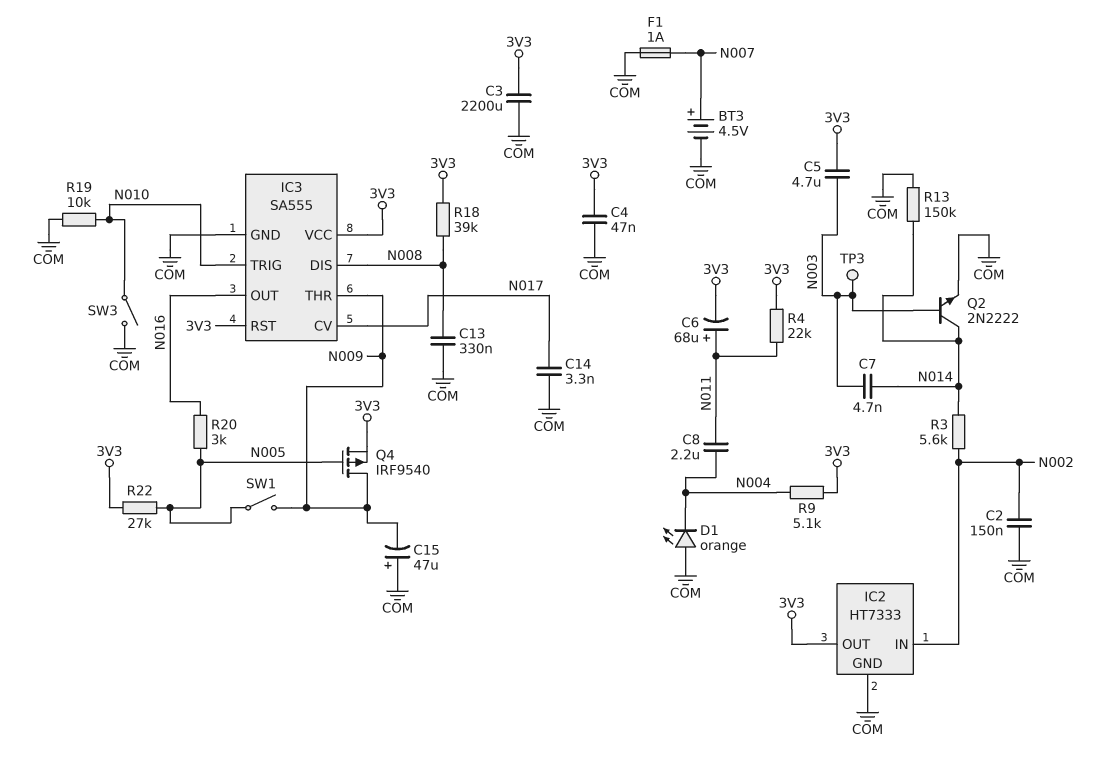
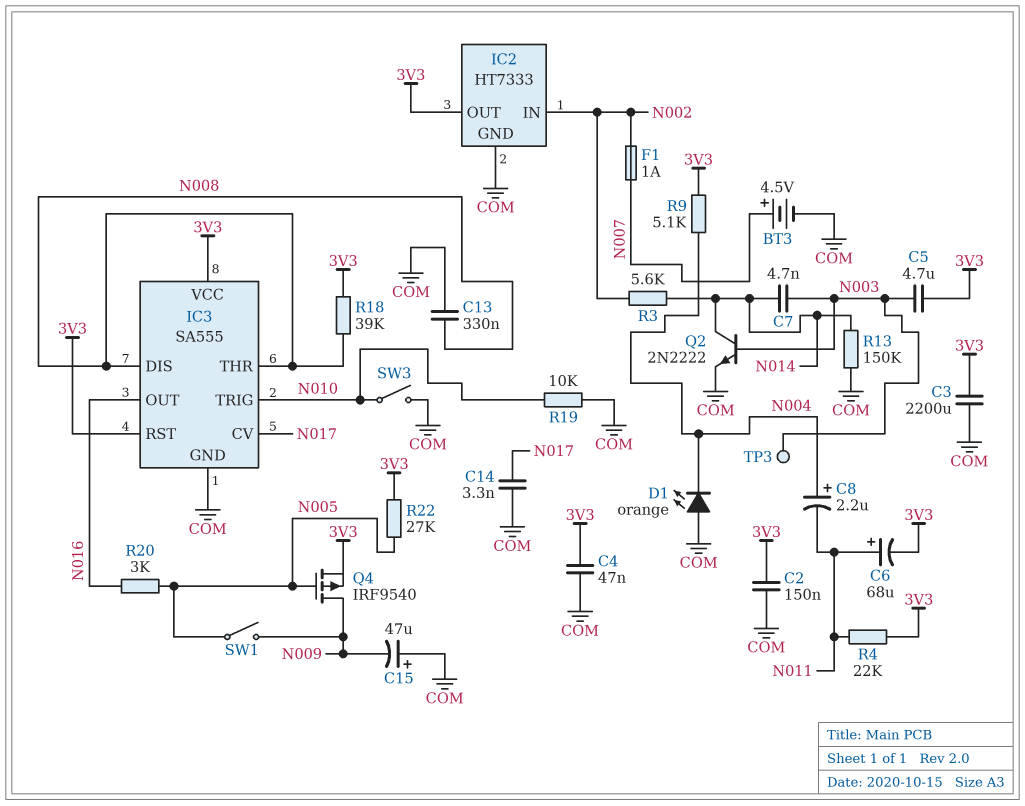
C2: 150nF (COM, N002) -> 150nF (3V3, COM)
C8: 2.2uF (N004, N011) -> 2.2uF (plus N004, minus N011)
F1: 1A (COM, N007) -> 1A (N002, N007)
IC3 pin THR: N009 -> N008

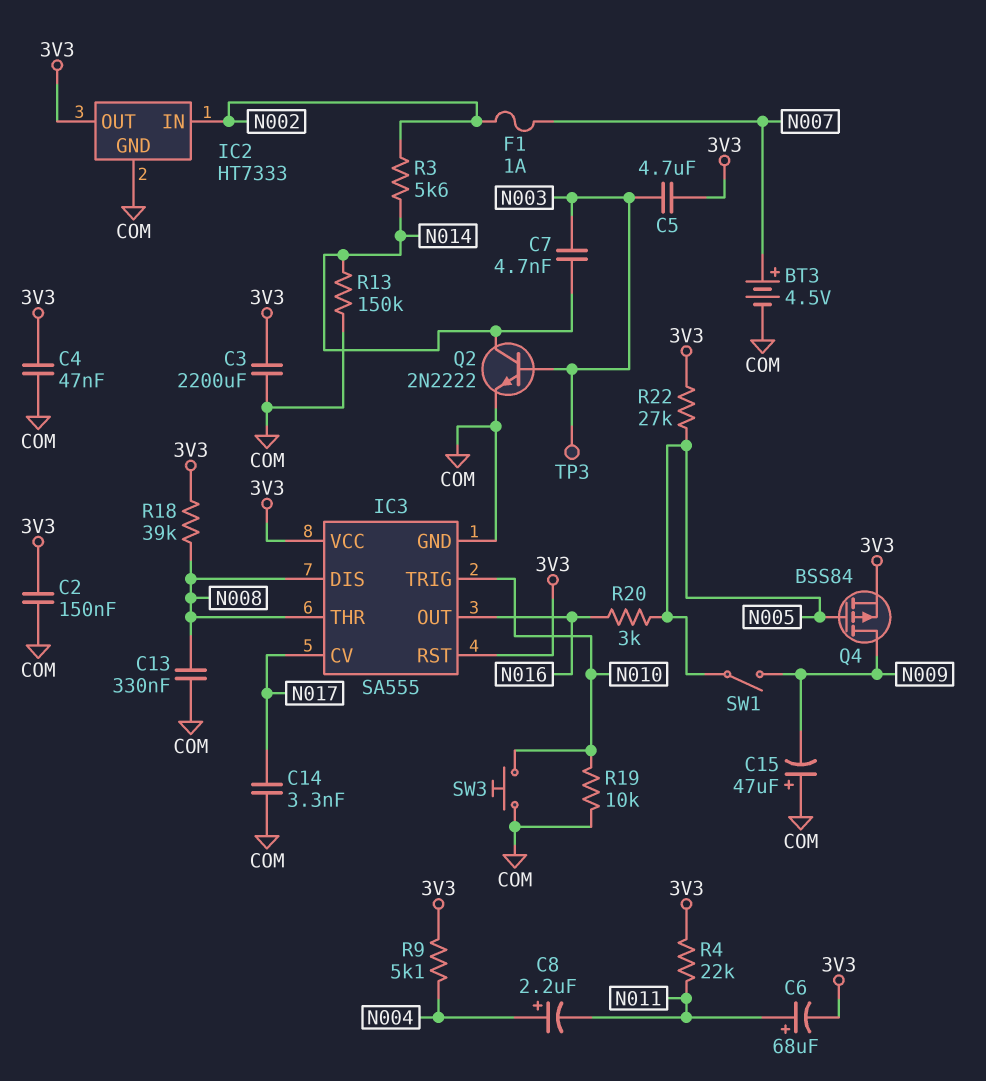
D1: LED orange (A COM, K N004) -> none
Q4: PMOS IRF9540 (G N005, D N009, S 3V3) -> PMOS BSS84 (G N005, D N009, S 3V3)
SW3: switch (COM, N010) -> button (COM, N010)

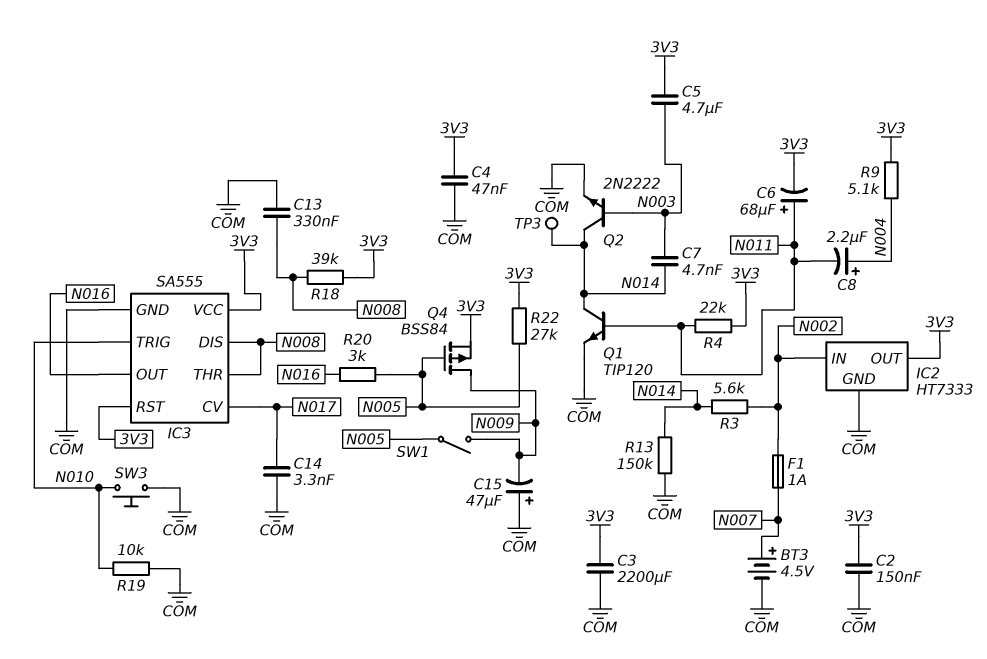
Q1: none -> NPN TIP120 (B N011, C N014, E COM)
TP3: test point (N003) -> test point (N014)

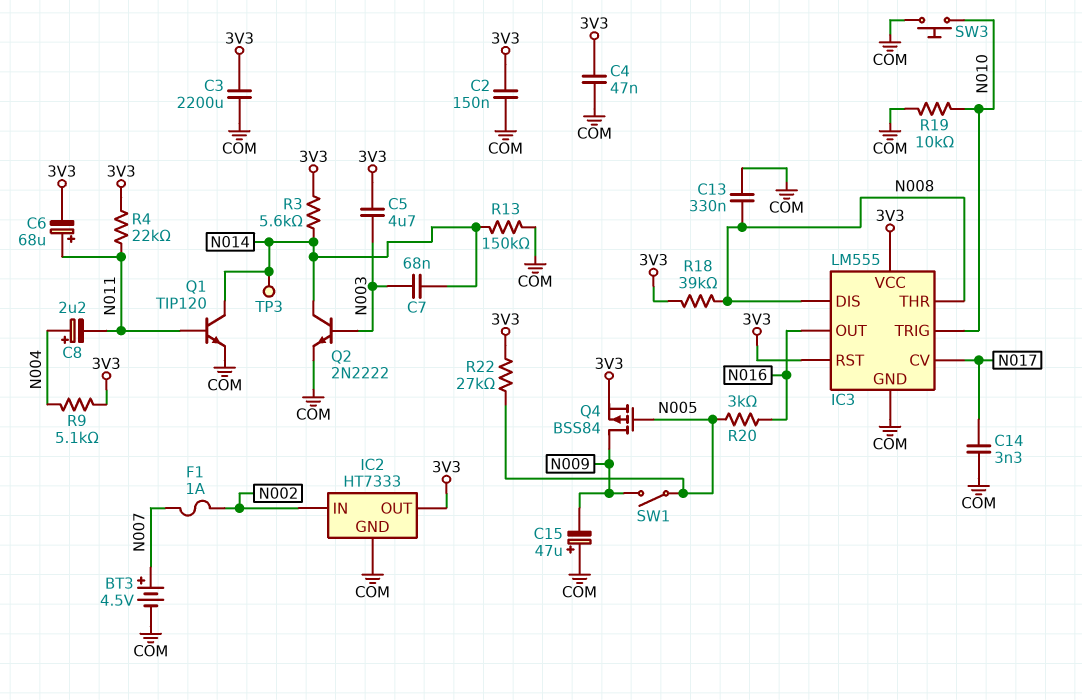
C7: 4.7nF (N003, N014) -> 68nF (N003, N014)
IC3: SA555 -> LM555
R3: 5.6k (N002, N014) -> 5.6k (3V3, N014)

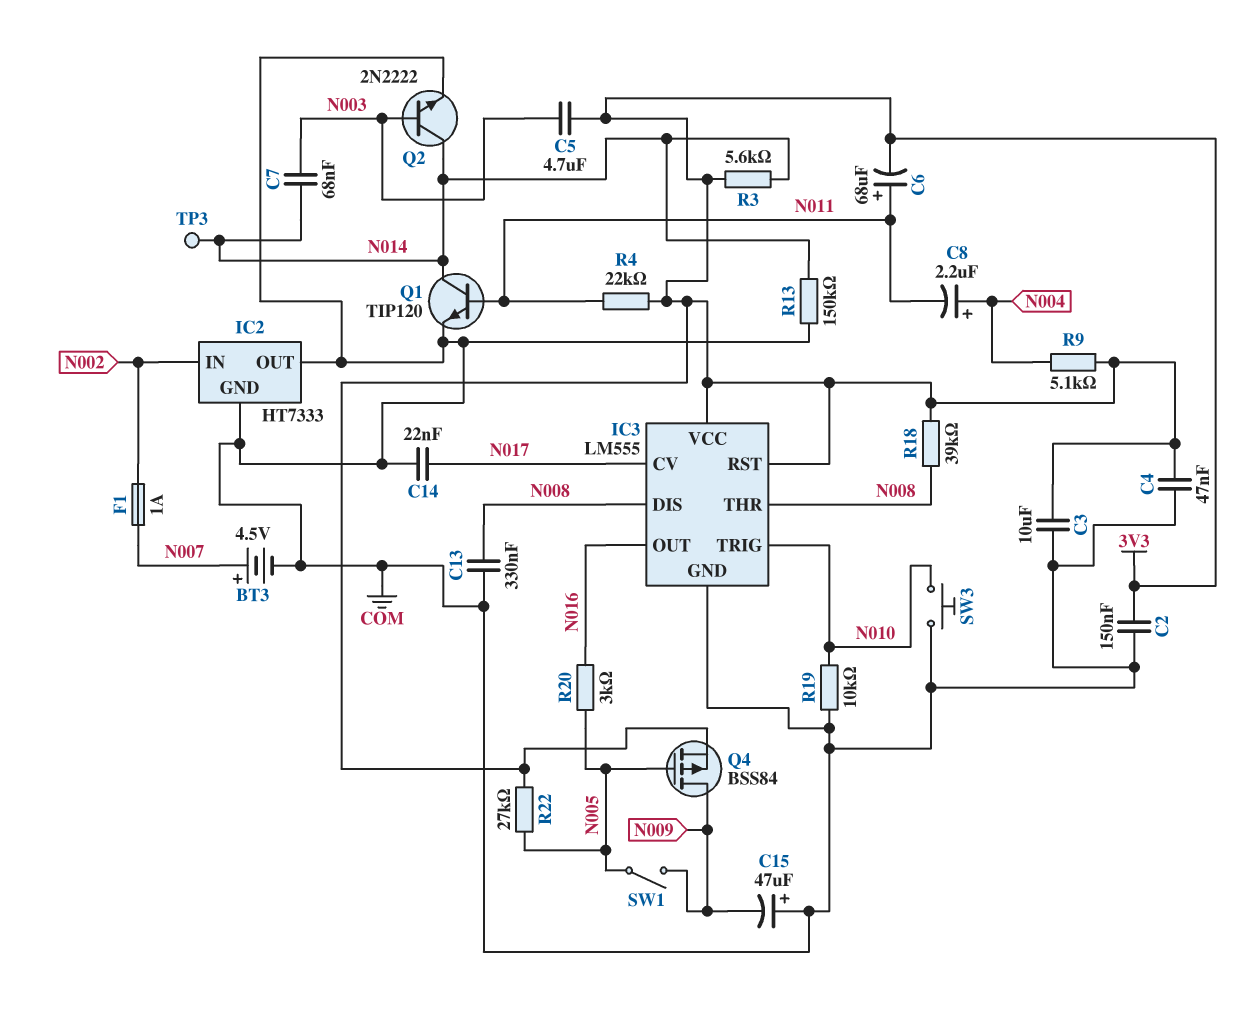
C3: 2200uF (3V3, COM) -> 10uF (3V3, COM)
C14: 3.3nF (COM, N017) -> 22nF (COM, N017)
IC2 pin OUT: 3V3 -> COM

